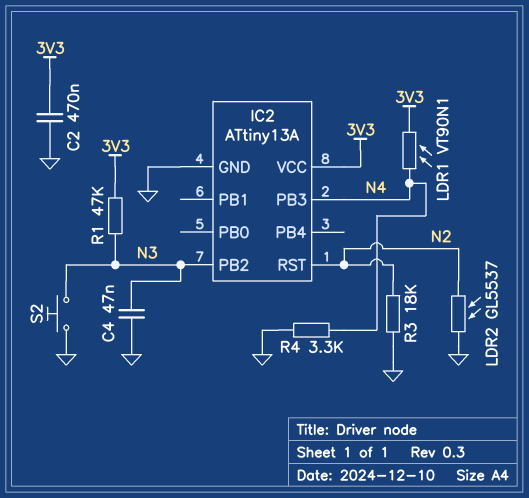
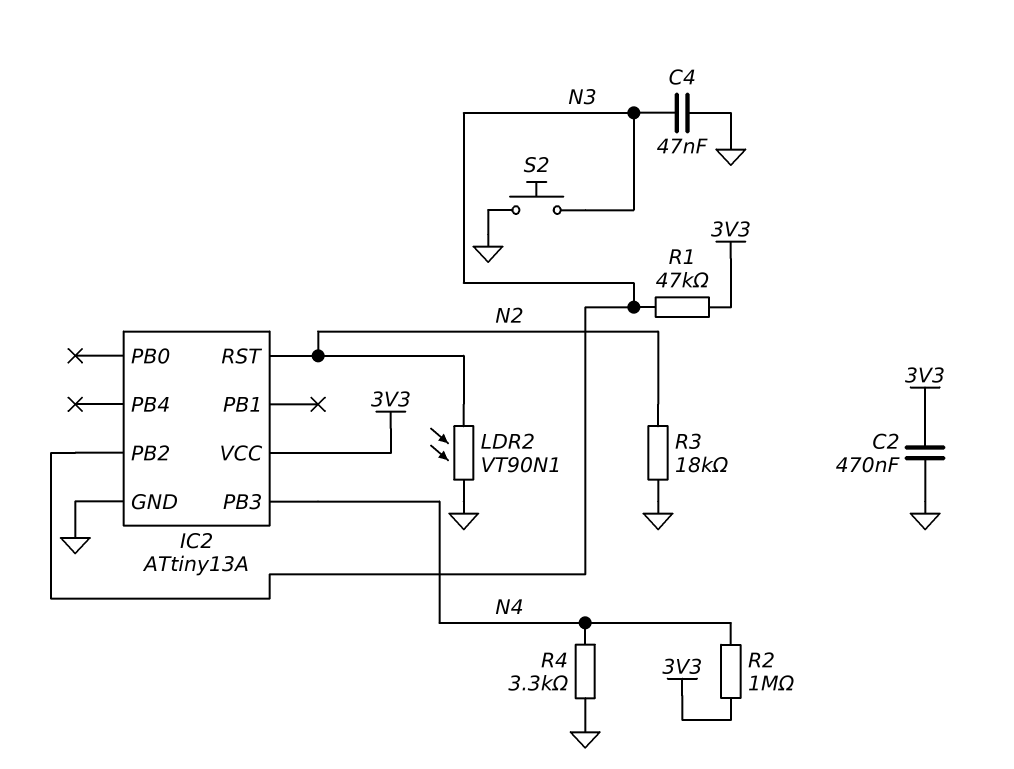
LDR1: VT90N1 (3V3, N4) -> none
LDR2: GL5537 (GND, N2) -> VT90N1 (GND, N2)
R2: none -> 1M (3V3, N4)

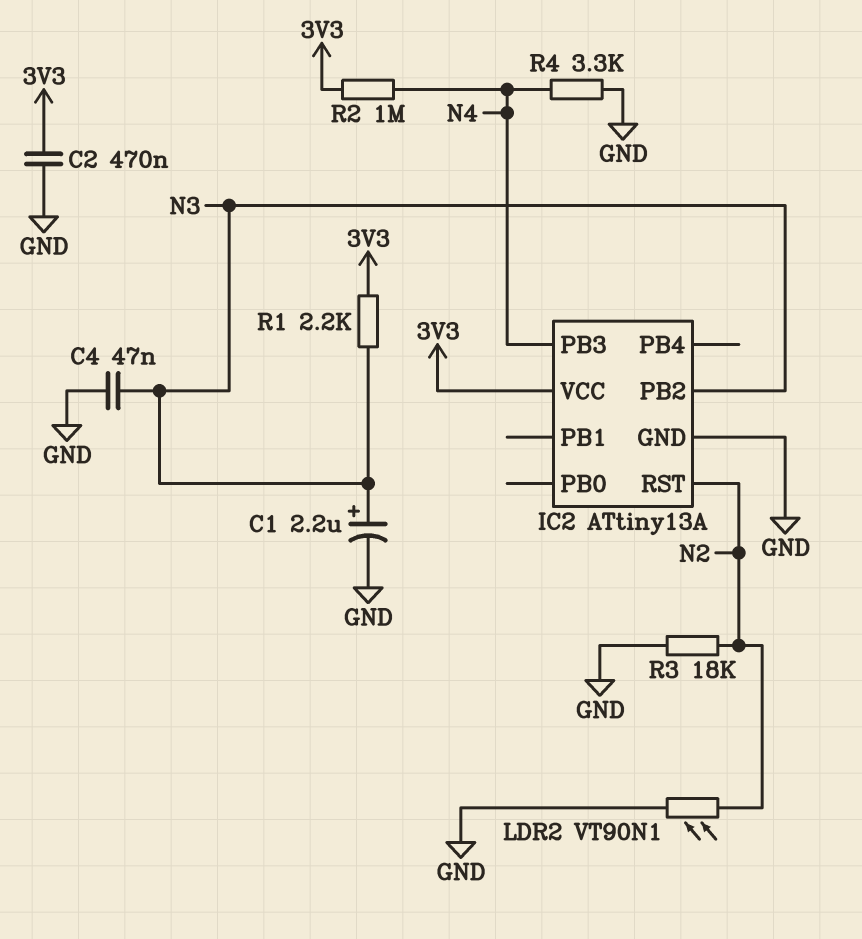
C1: none -> 2.2uF (plus N3, minus GND)
R1: 47k (3V3, N3) -> 2.2k (3V3, N3)
S2: button (GND, N3) -> none

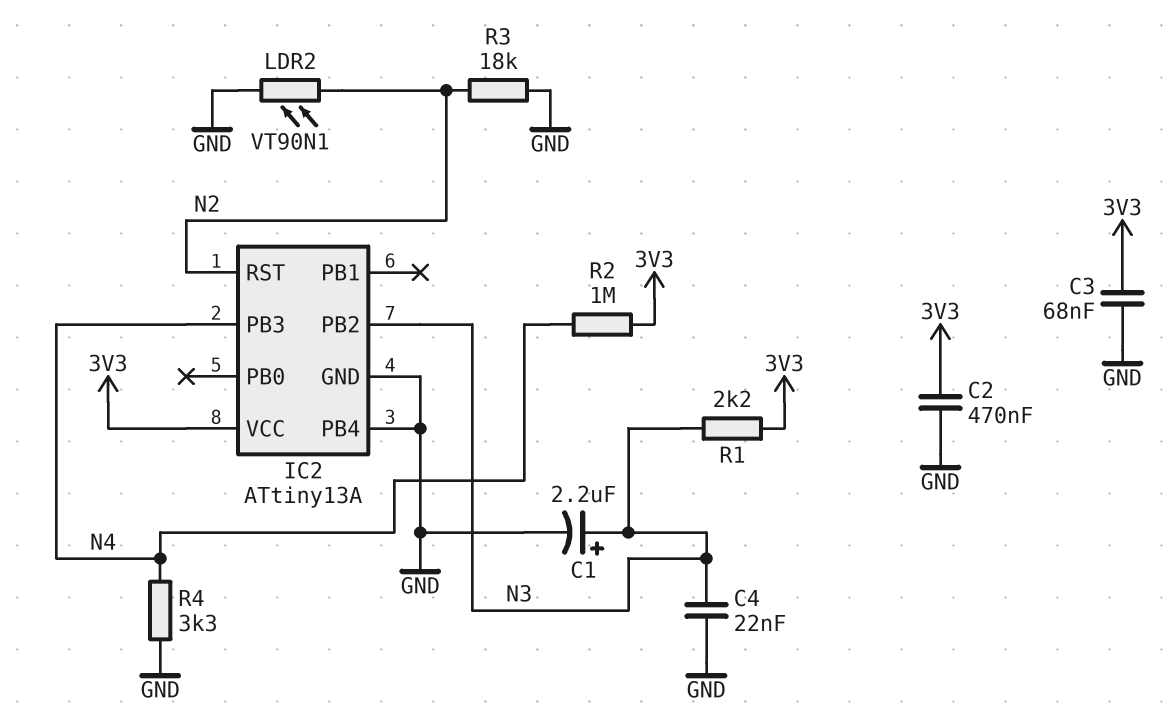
C3: none -> 68nF (3V3, GND)
C4: 47nF (GND, N3) -> 22nF (GND, N3)
IC2 pin PB4: none -> GND

